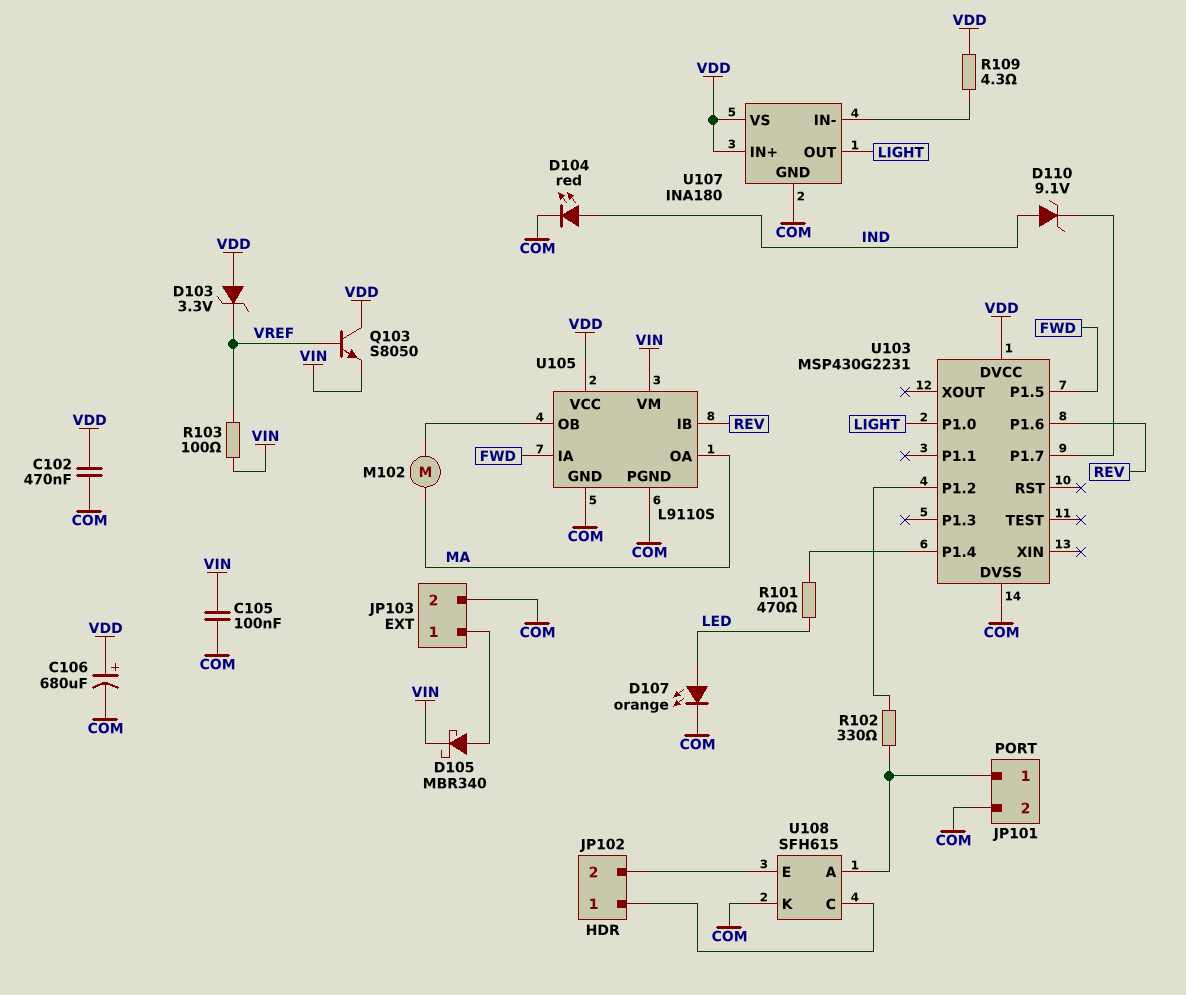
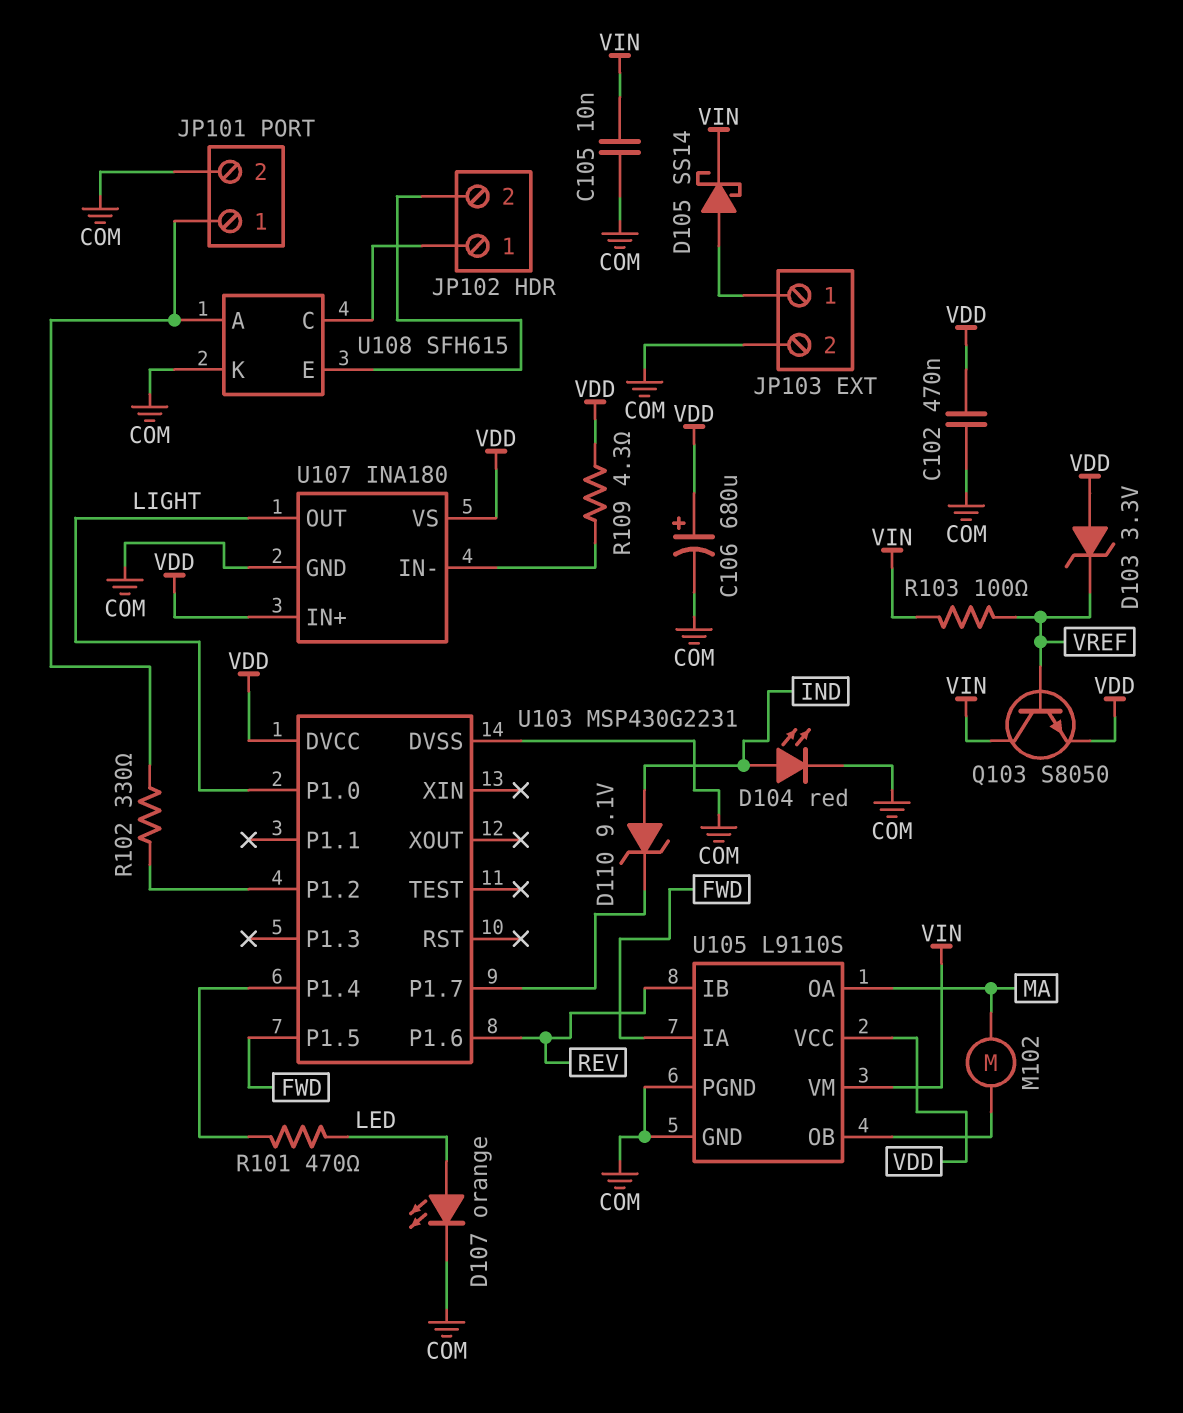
C105: 100nF (COM, VIN) -> 10nF (COM, VIN)
D105: schottky MBR340 (A JP103/1, K VIN) -> schottky SS14 (A JP103/1, K VIN)
Q103: NPN S8050 (B VREF, C VDD, E VIN) -> NPN S8050 (B VREF, C VIN, E VDD)

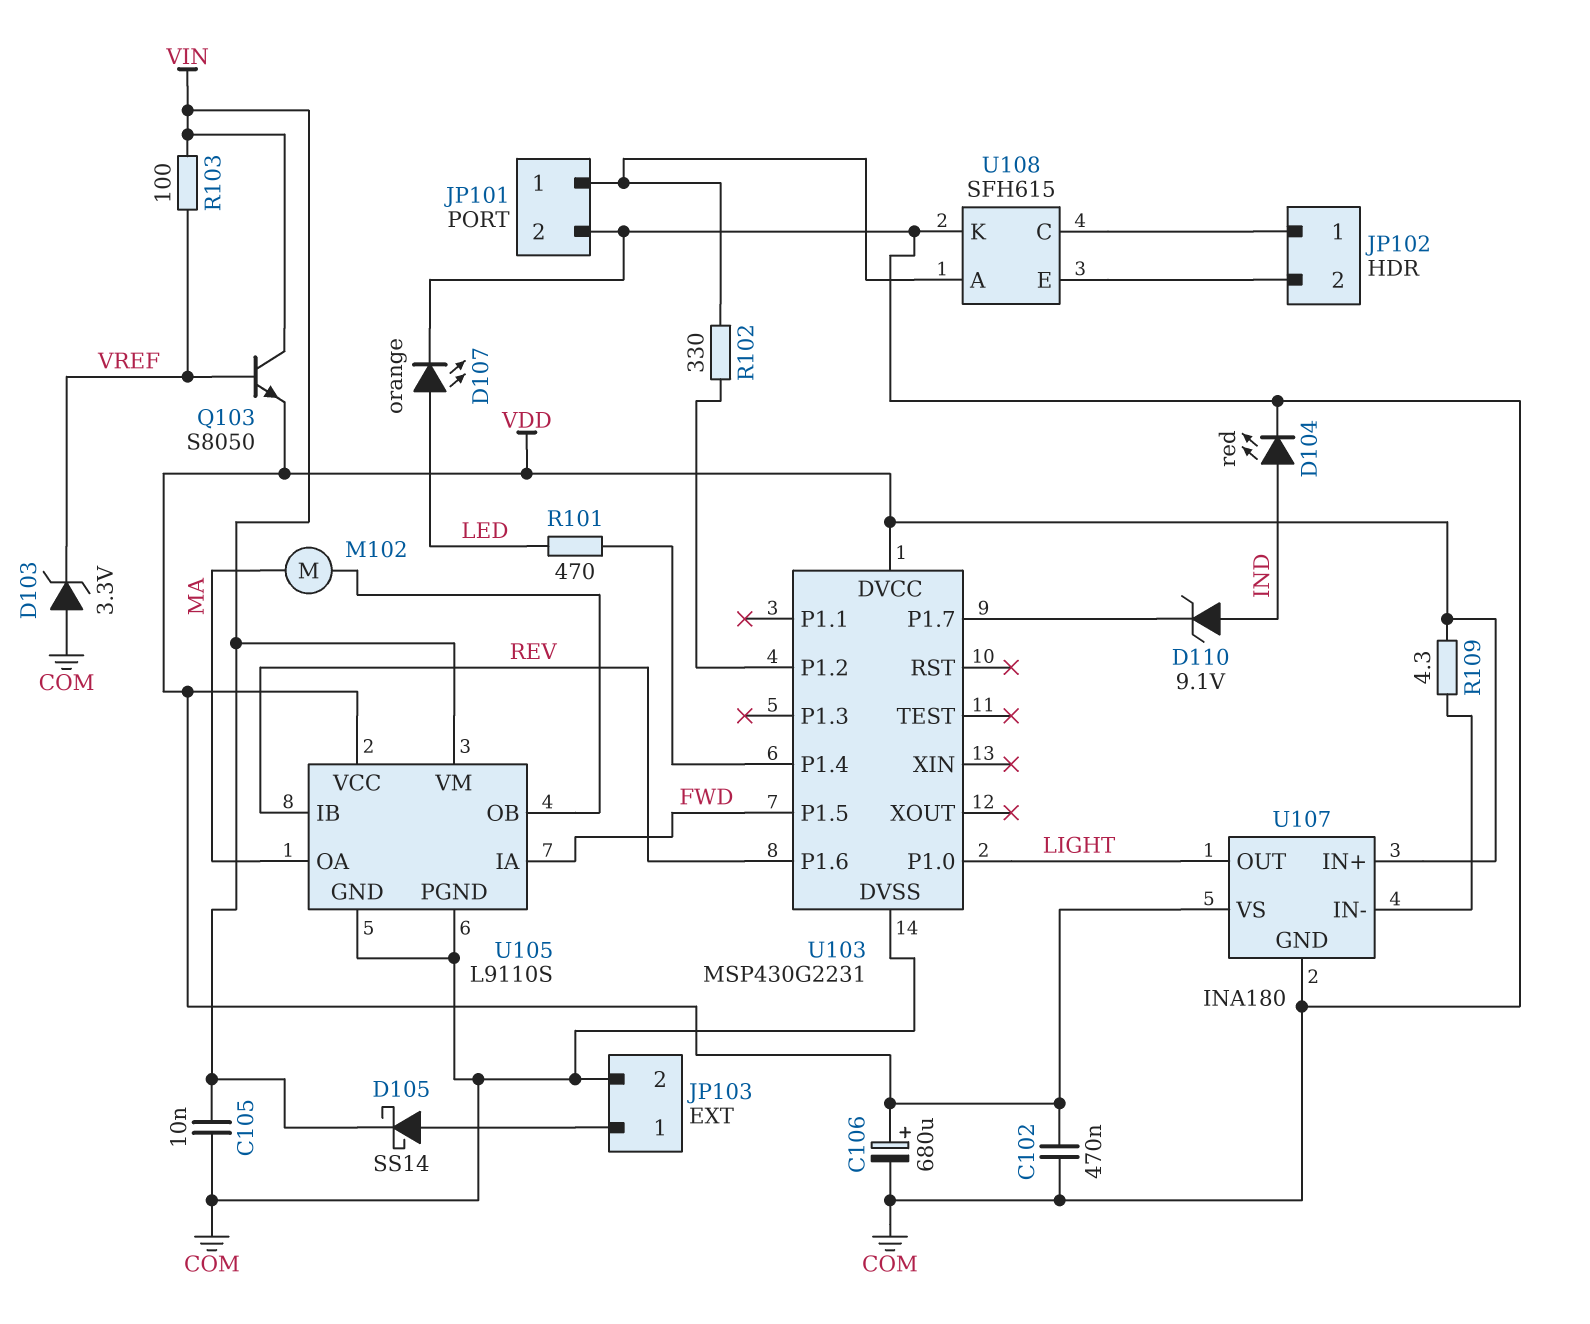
D103: zener 3.3V (A VDD, K VREF) -> zener 3.3V (A COM, K VREF)

